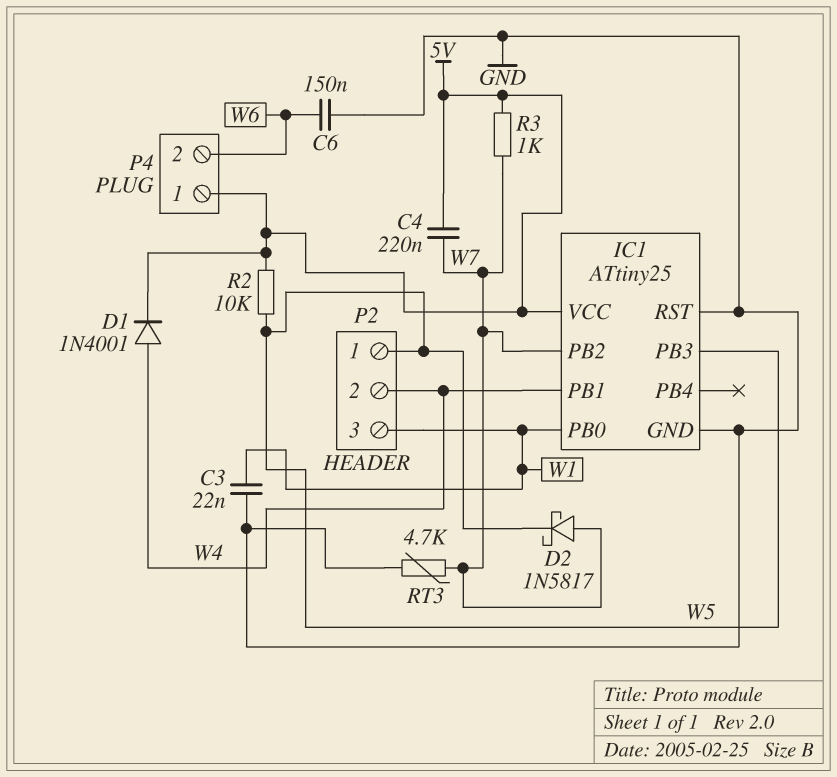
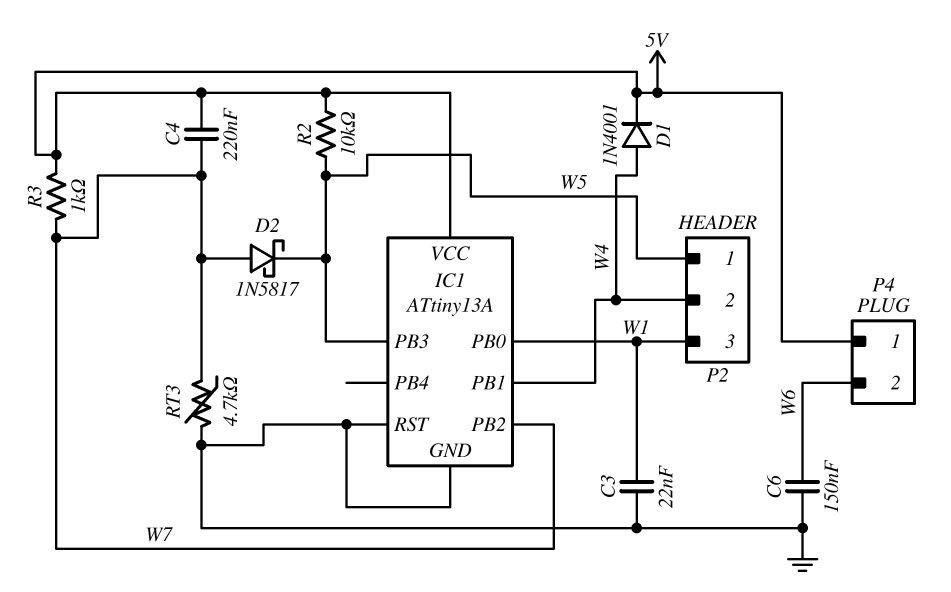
IC1: ATtiny25 -> ATtiny13A

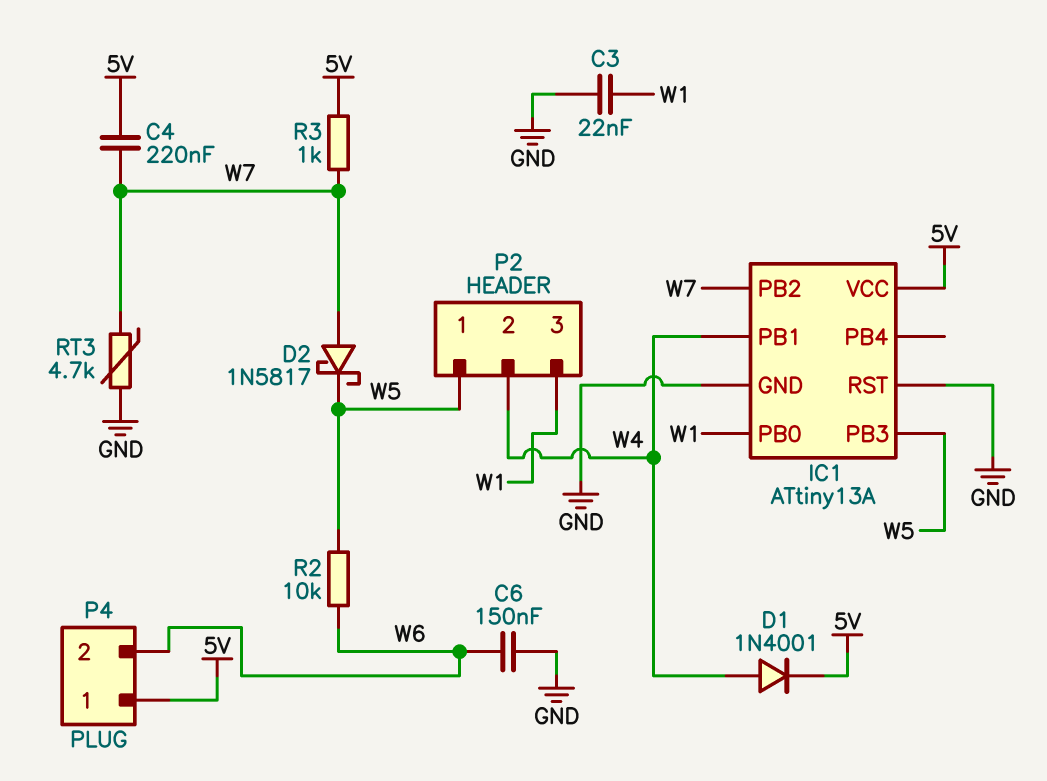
R2: 10k (5V, W5) -> 10k (W5, W6)

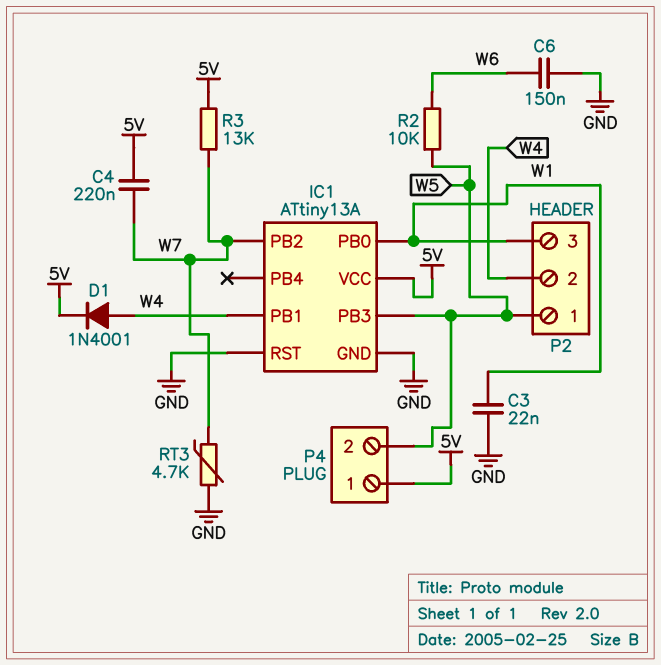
D2: schottky 1N5817 (A W7, K W5) -> none
P4 pin 2: W6 -> W5
R3: 1k (5V, W7) -> 13k (5V, W7)

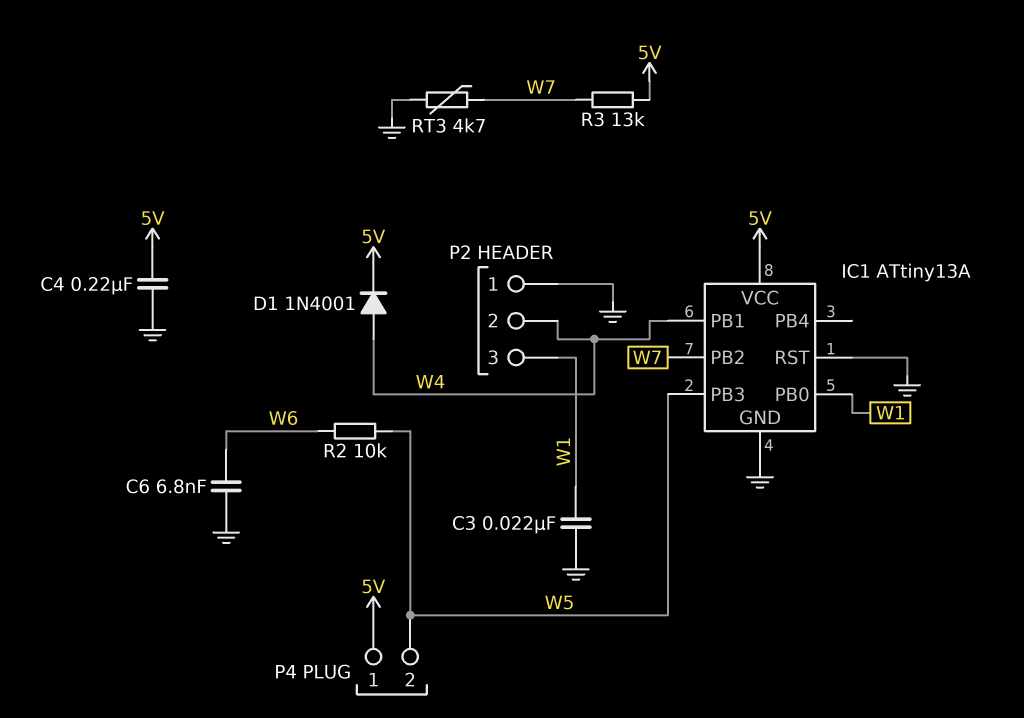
C4: 220nF (5V, W7) -> 220nF (5V, GND)
C6: 150nF (GND, W6) -> 6.8nF (GND, W6)
P2 pin 1: W5 -> GND

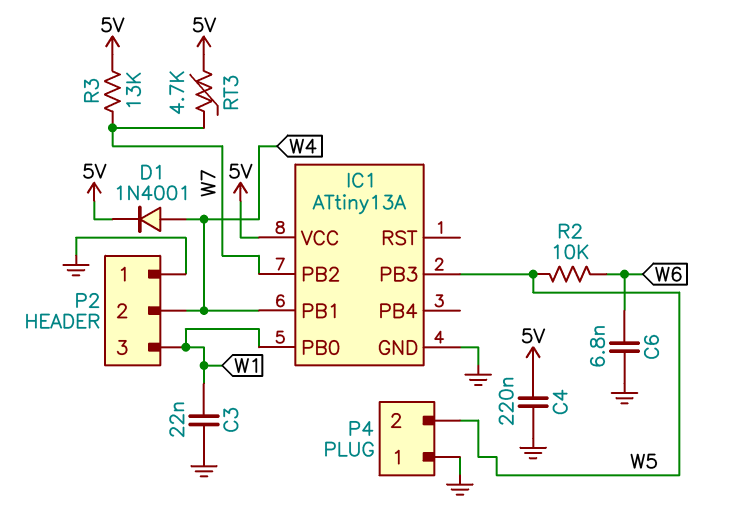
IC1 pin RST: GND -> none
P4 pin 1: 5V -> GND
RT3: 4.7k (GND, W7) -> 4.7k (5V, W7)

